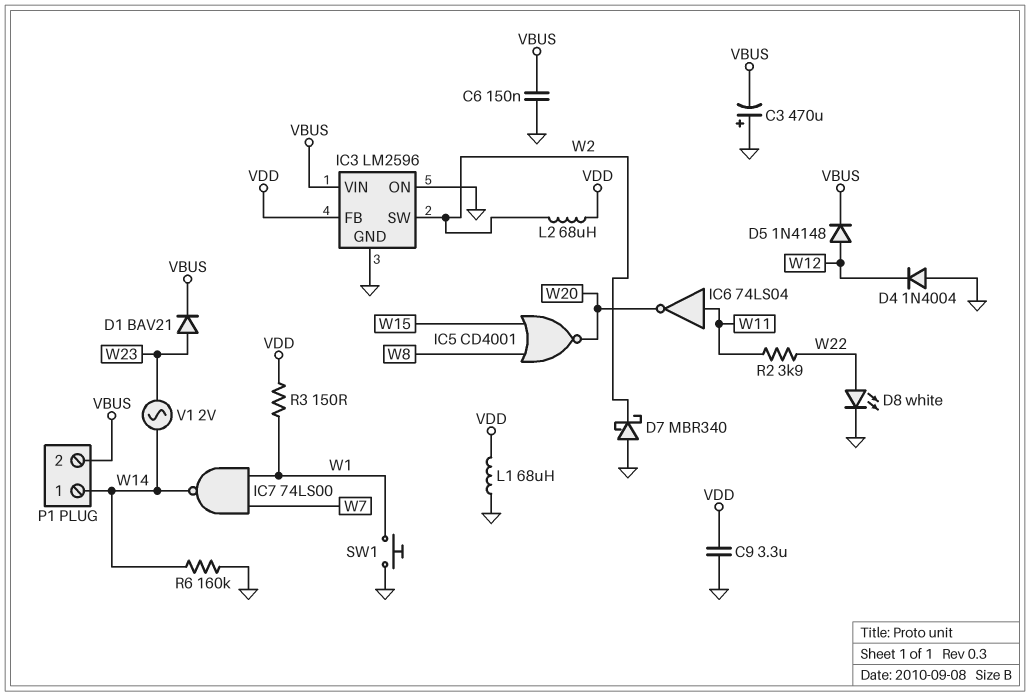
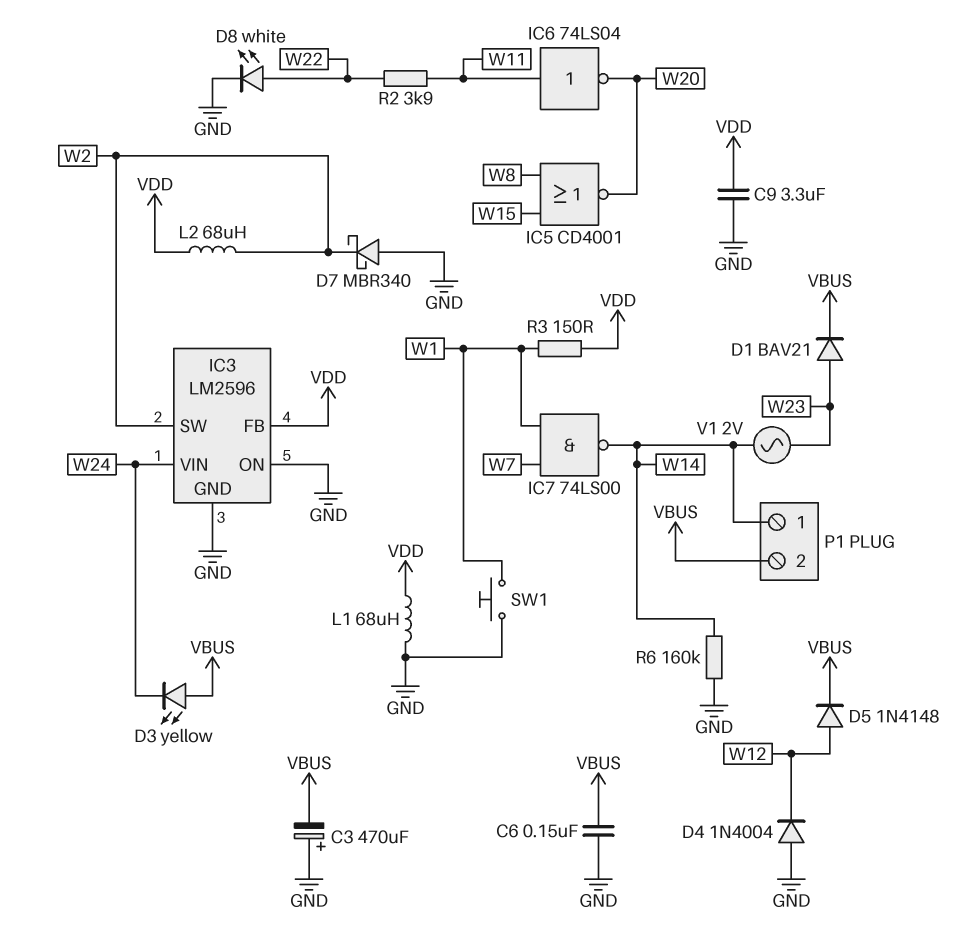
D3: none -> LED yellow (A VBUS, K W24)
IC3 pin VIN: VBUS -> W24

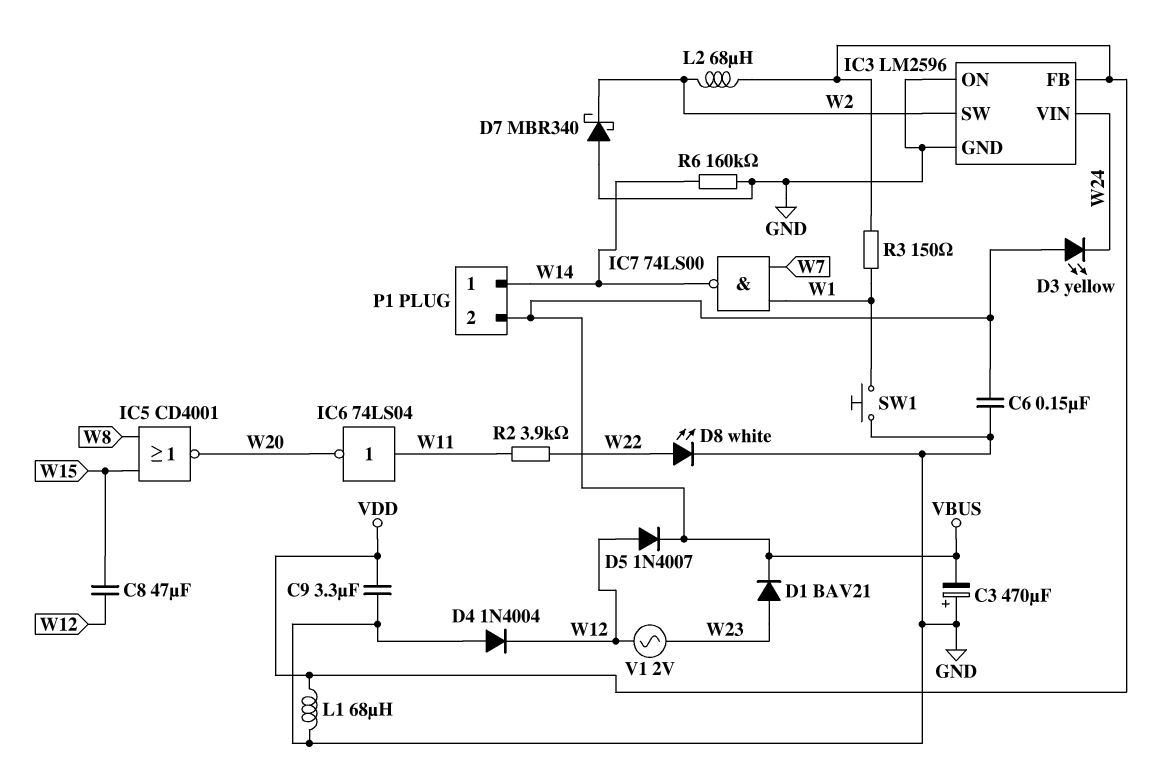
C8: none -> 47uF (W12, W15)
D5: diode 1N4148 (A W12, K VBUS) -> diode 1N4007 (A W12, K VBUS)
V1: AC 2V (W14, W23) -> AC 2V (W12, W23)

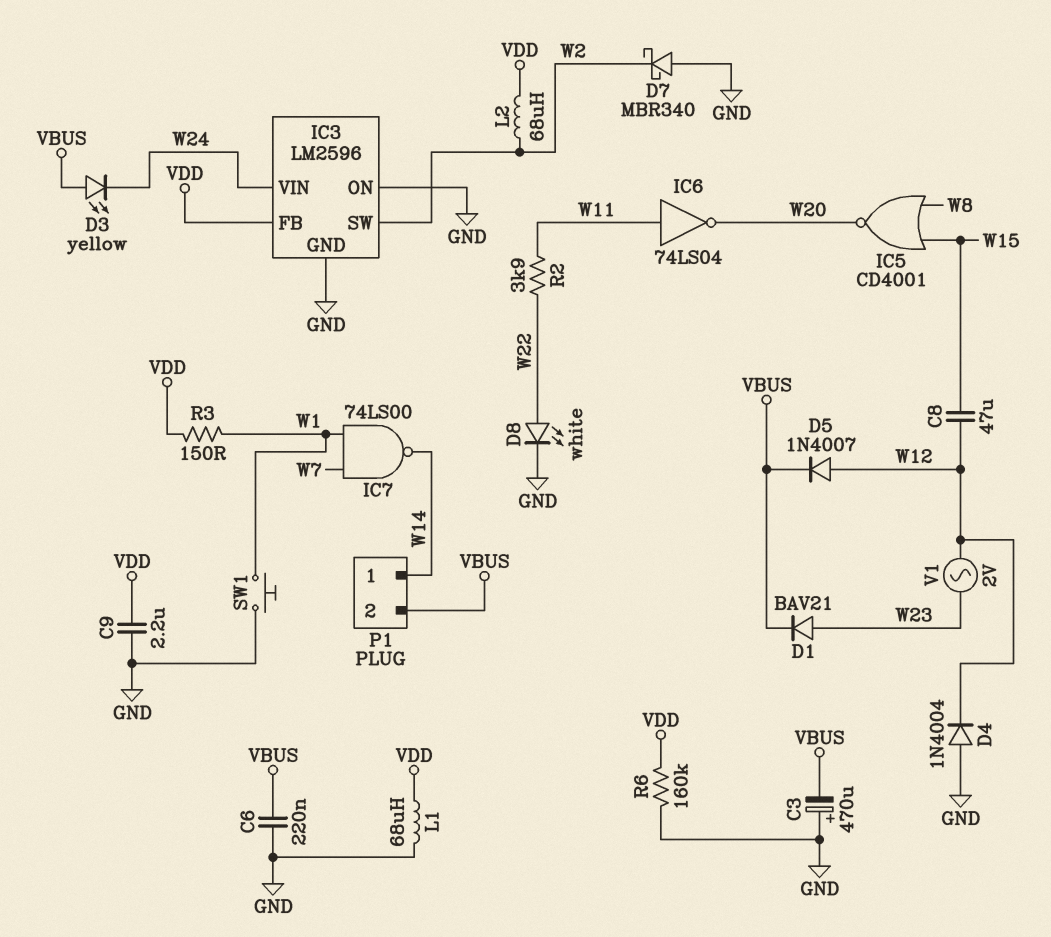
C6: 150nF (GND, VBUS) -> 220nF (GND, VBUS)
C9: 3.3uF (GND, VDD) -> 2.2uF (GND, VDD)
R6: 160k (GND, W14) -> 160k (GND, VDD)

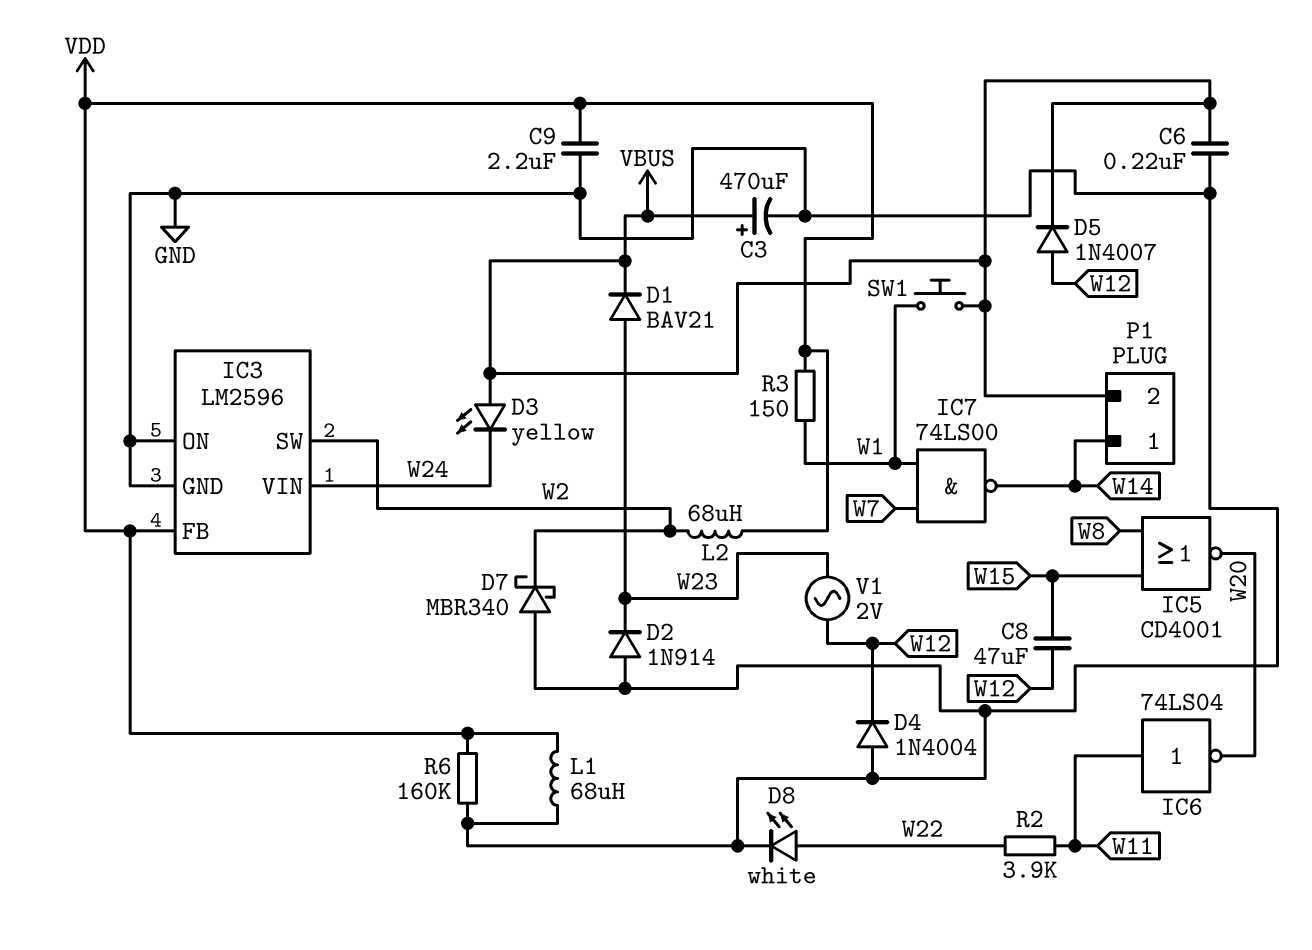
C3: 470uF (plus GND, minus VBUS) -> 470uF (plus VBUS, minus GND)
D2: none -> diode 1N914 (A GND, K W23)
SW1: button (GND, W1) -> button (VBUS, W1)

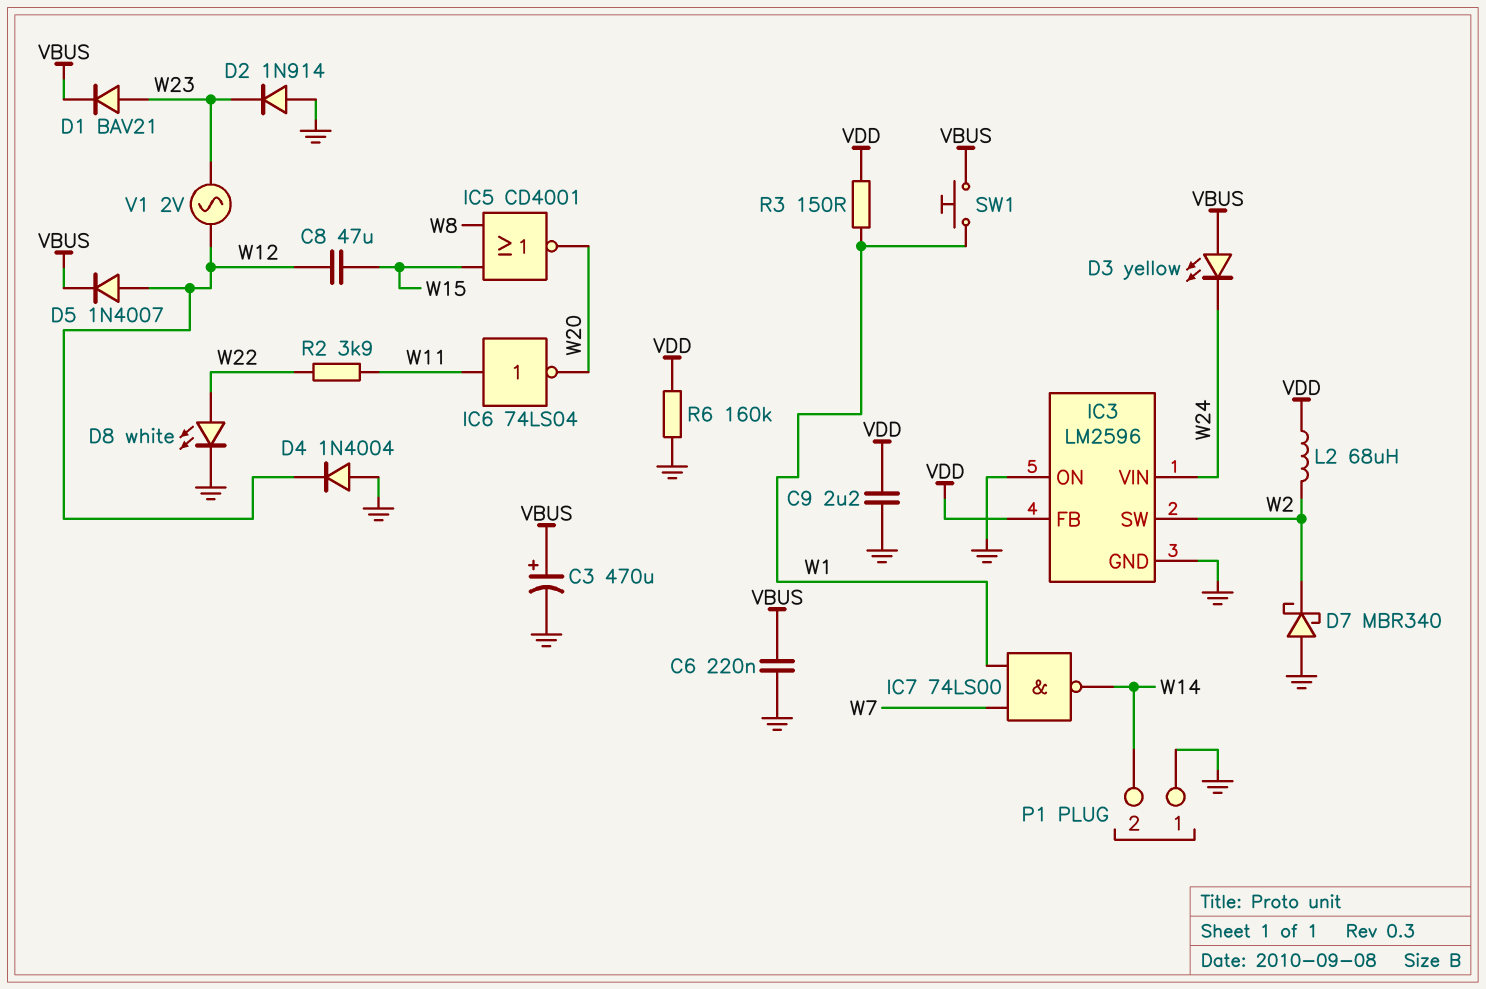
L1: 68uH (GND, VDD) -> none
P1 pin 1: W14 -> GND
P1 pin 2: VBUS -> W14

